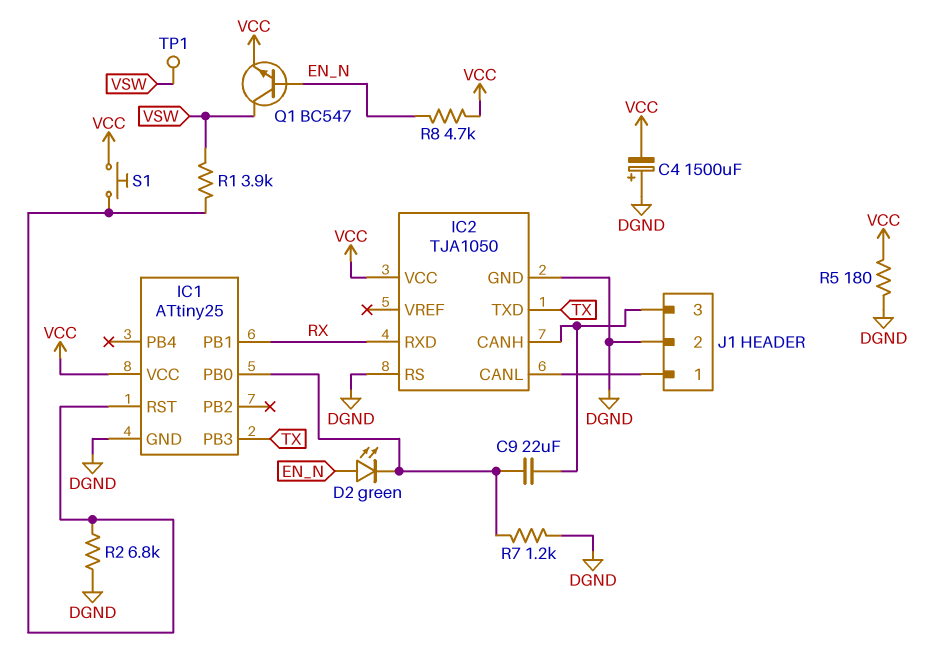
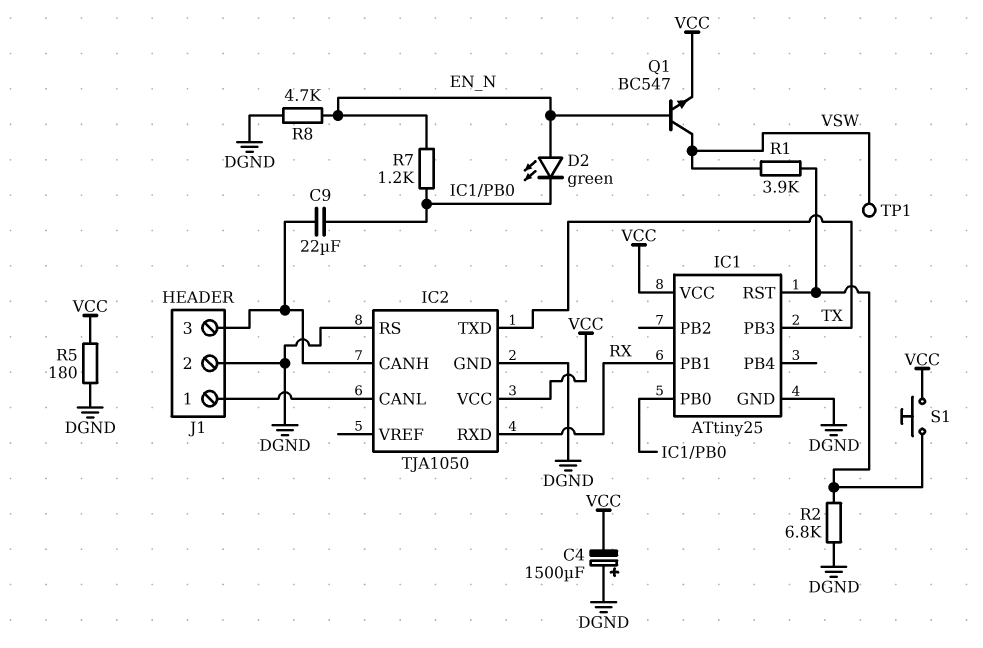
R7: 1.2k (DGND, IC1/PB0) -> 1.2k (EN_N, IC1/PB0)
R8: 4.7k (EN_N, VCC) -> 4.7k (DGND, EN_N)

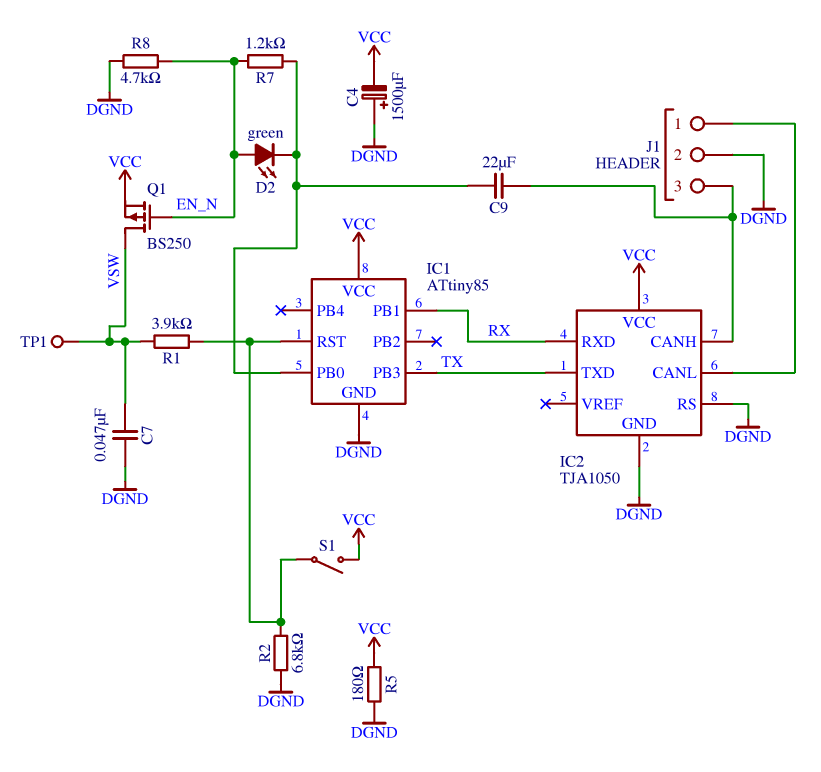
C7: none -> 47nF (DGND, VSW)
IC1: ATtiny25 -> ATtiny85
Q1: NPN BC547 (B EN_N, C VSW, E VCC) -> PMOS BS250 (G EN_N, D VSW, S VCC)
S1: button (IC1/RST, VCC) -> switch (IC1/RST, VCC)

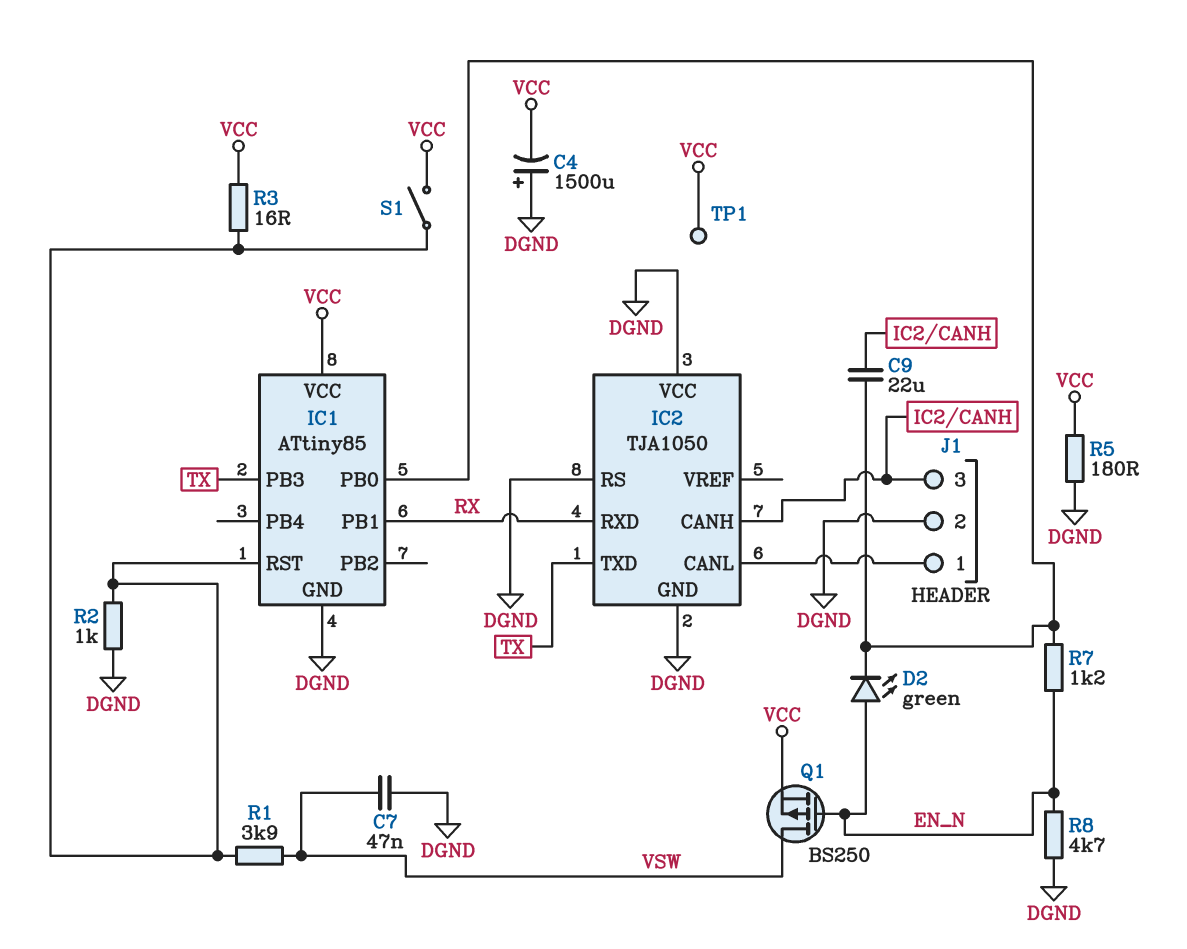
IC2 pin VCC: VCC -> DGND
R2: 6.8k (DGND, IC1/RST) -> 1k (DGND, IC1/RST)
R3: none -> 16 (IC1/RST, VCC)
TP1: test point (VSW) -> test point (VCC)

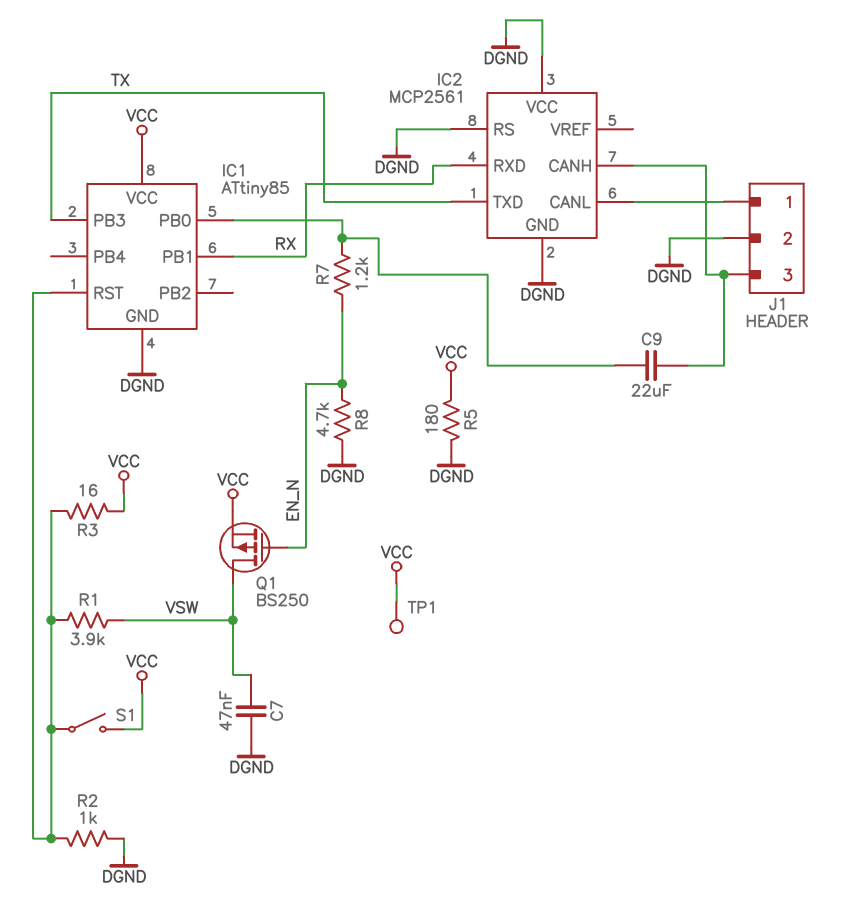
C4: 1500uF (plus DGND, minus VCC) -> none
D2: LED green (A EN_N, K IC1/PB0) -> none
IC2: TJA1050 -> MCP2561

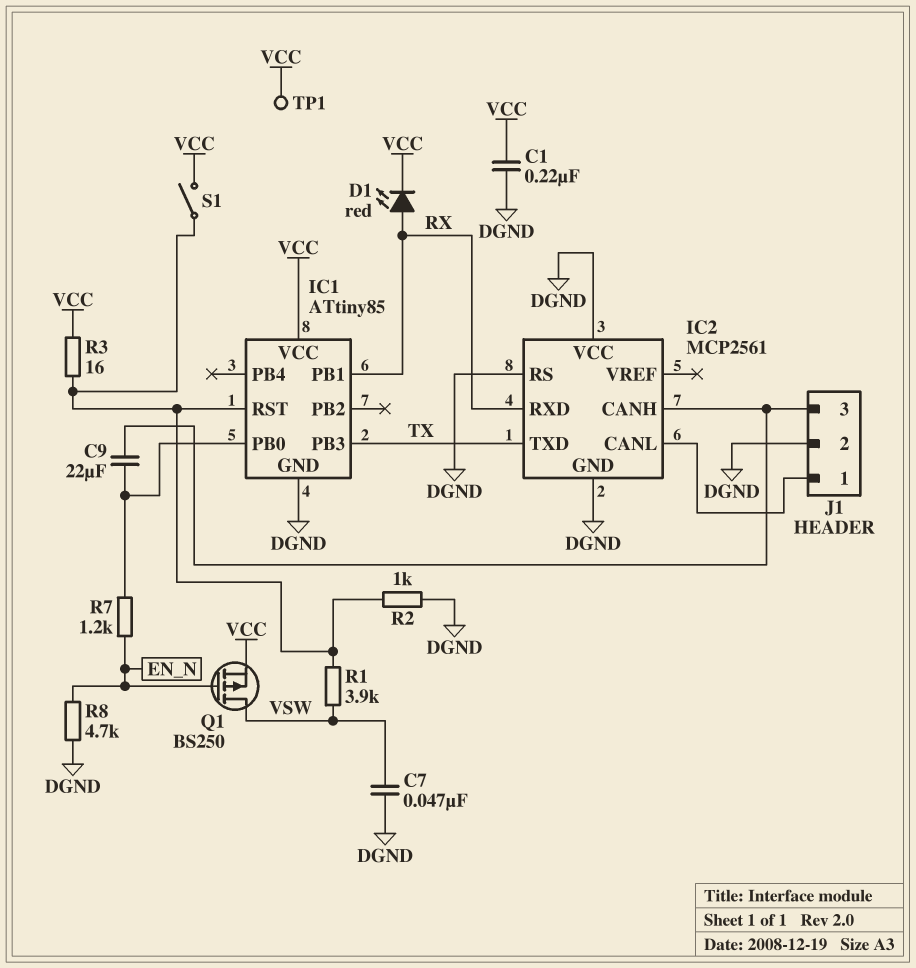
C1: none -> 220nF (DGND, VCC)
D1: none -> LED red (A RX, K VCC)
R5: 180 (DGND, VCC) -> none

